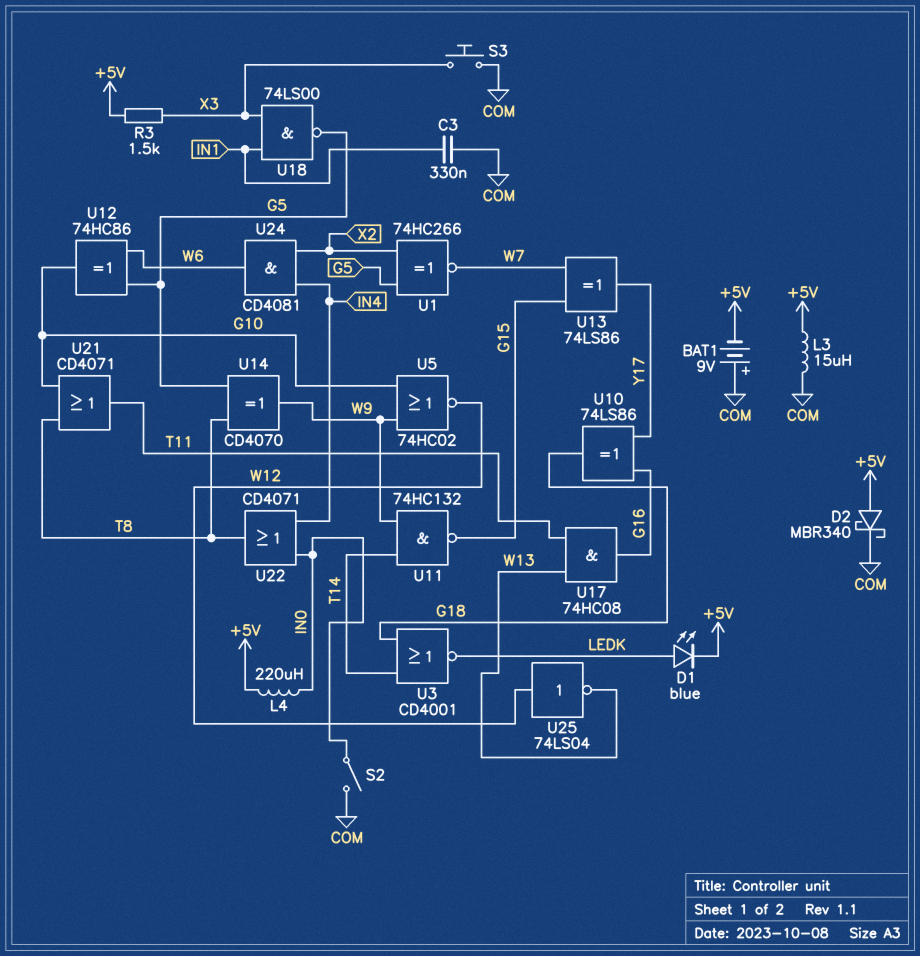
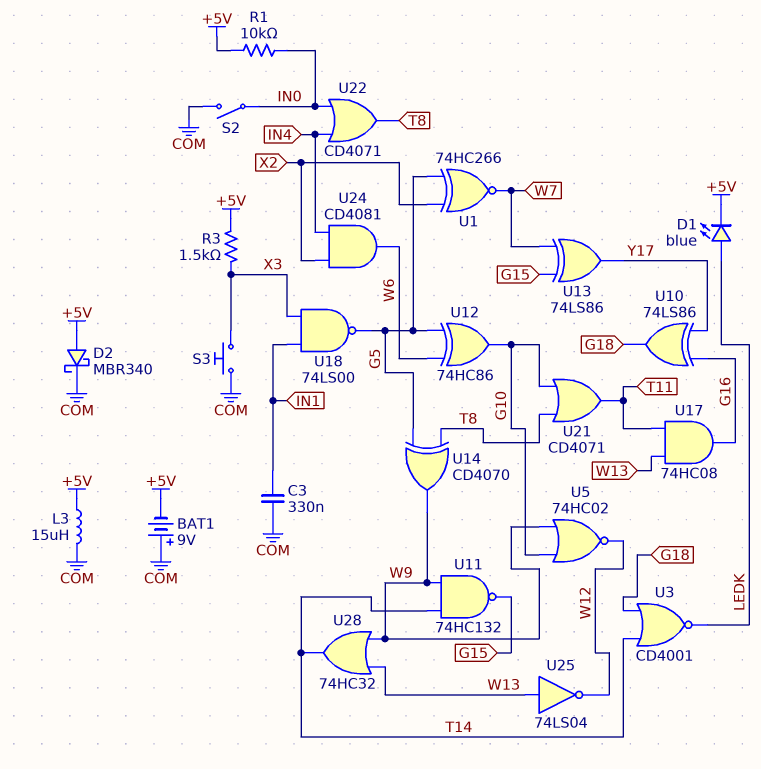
L4: 220uH (+5V, IN0) -> none
R1: none -> 10k (+5V, IN0)
U25: NOT 74LS04 (in W12, out W13) -> NOT 74LS04 (in W13, out W12)
U28: none -> OR 74HC32 (in W9, in W13, out T14)

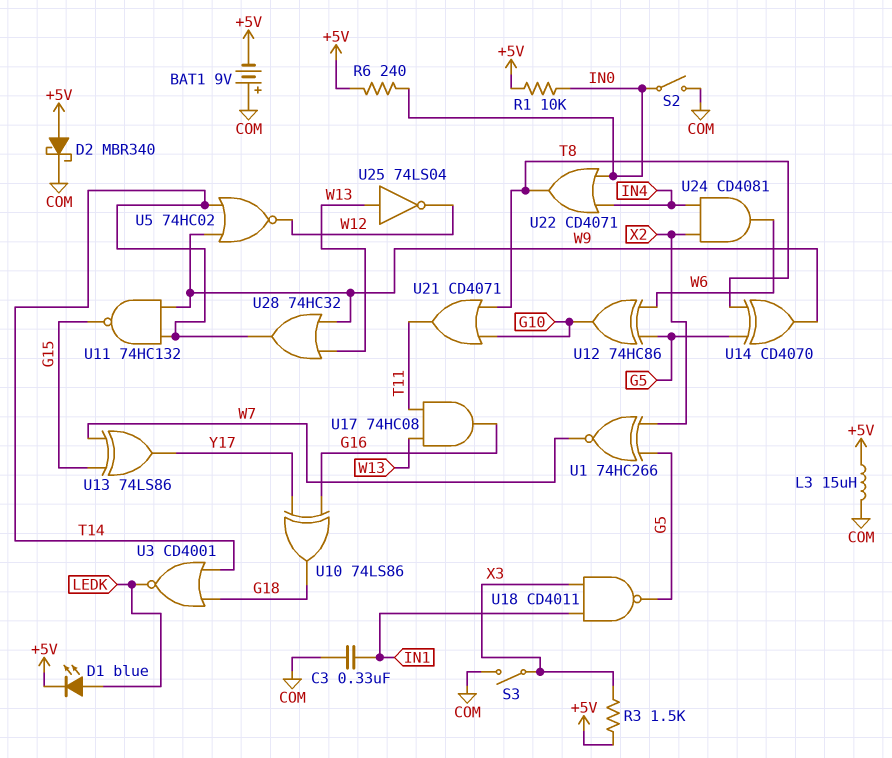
R6: none -> 240 (+5V, IN0)
S3: button (COM, X3) -> switch (COM, X3)
U5: NOR 74HC02 (in G10, in W9, out W12) -> NOR 74HC02 (in T14, in W9, out W12)
U18: NAND 74LS00 (in IN1, in X3, out G5) -> NAND CD4011 (in IN1, in X3, out G5)

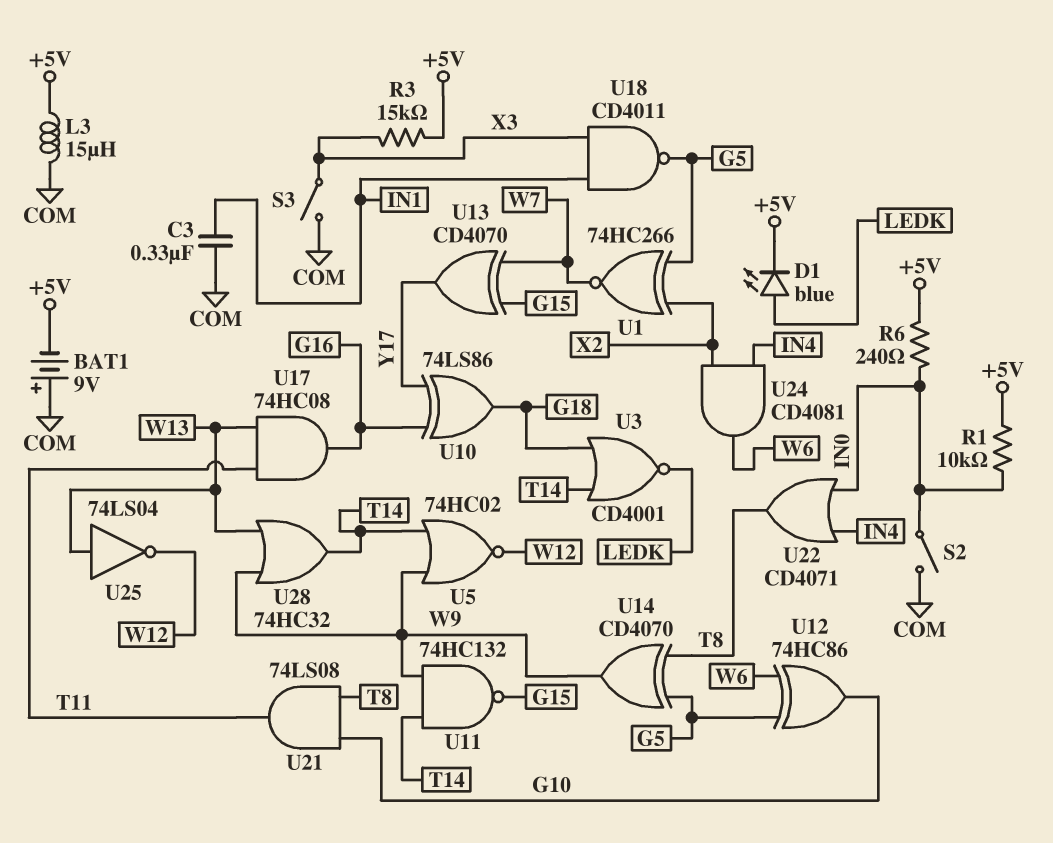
D2: schottky MBR340 (A +5V, K COM) -> none
R3: 1.5k (+5V, X3) -> 15k (+5V, X3)
U13: XOR 74LS86 (in G15, in W7, out Y17) -> XOR CD4070 (in G15, in W7, out Y17)
U21: OR CD4071 (in G10, in T8, out T11) -> AND 74LS08 (in G10, in T8, out T11)

